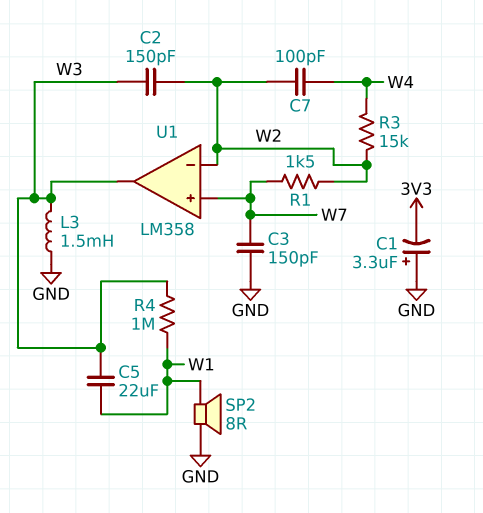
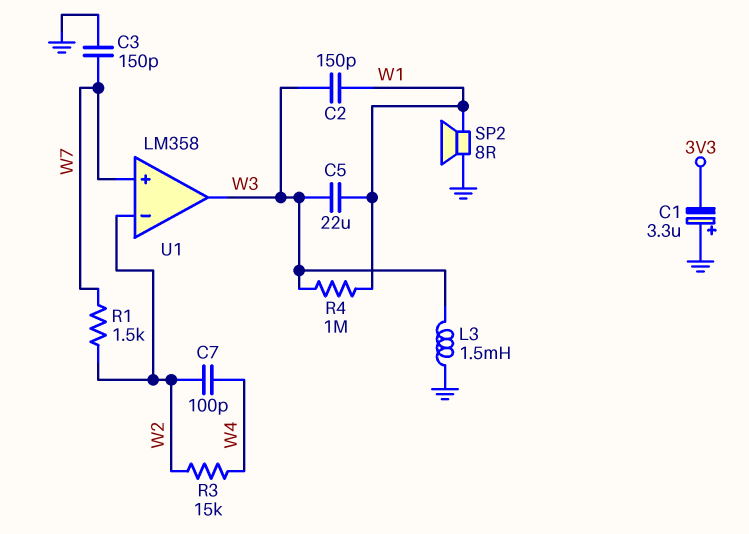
C2: 150pF (W2, W3) -> 150pF (W1, W3)

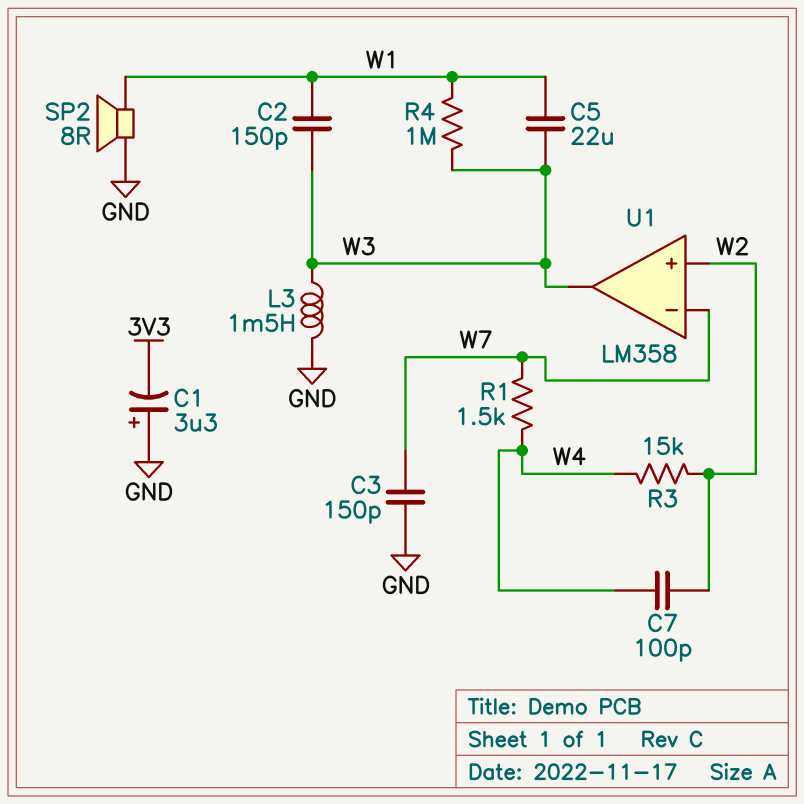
R1: 1.5k (W2, W7) -> 1.5k (W4, W7)
U1 pin in+: W7 -> W2
U1 pin in-: W2 -> W7

